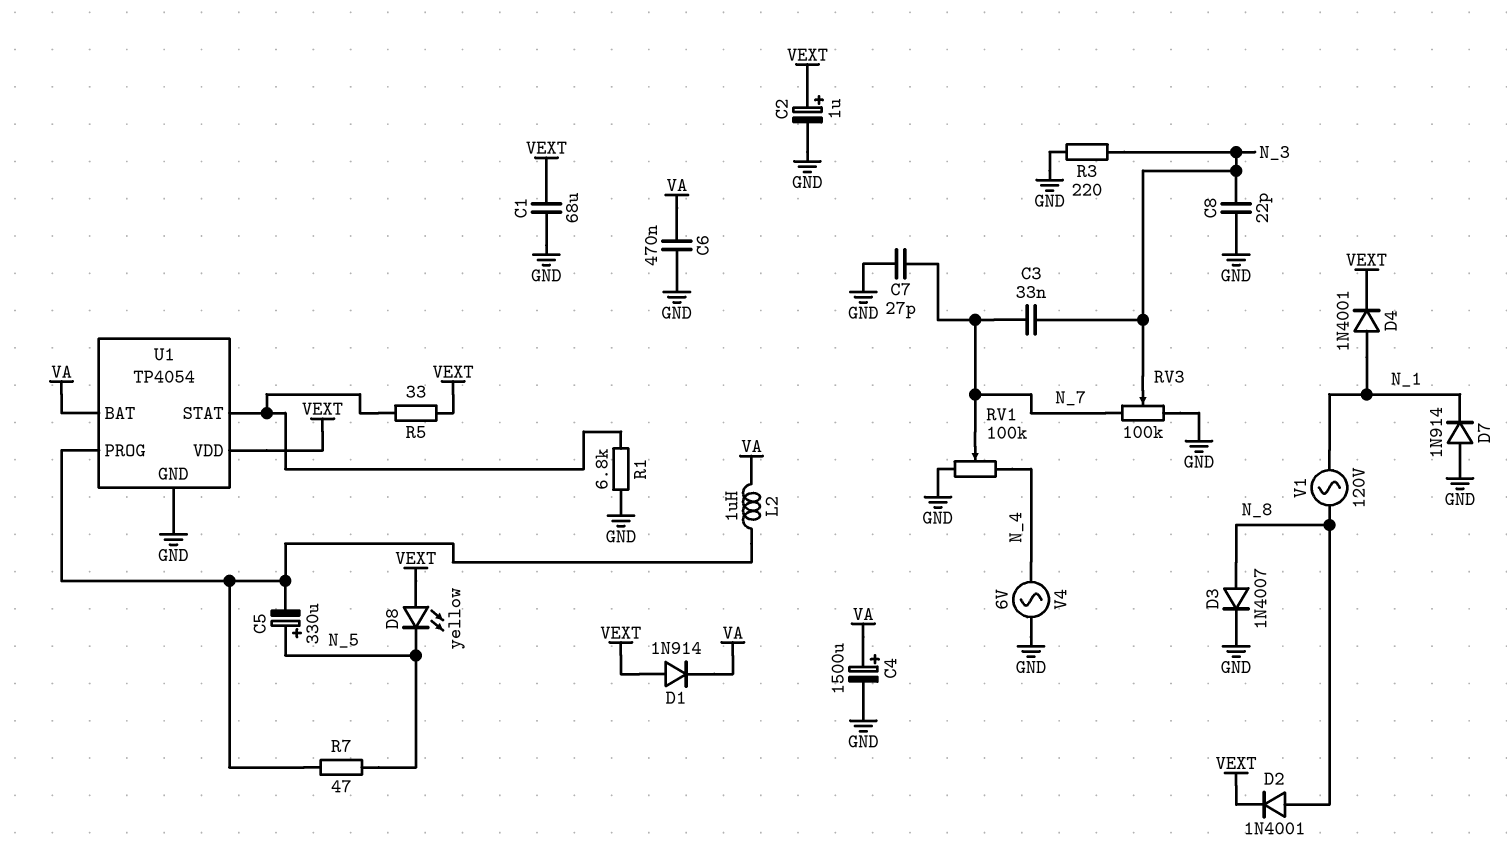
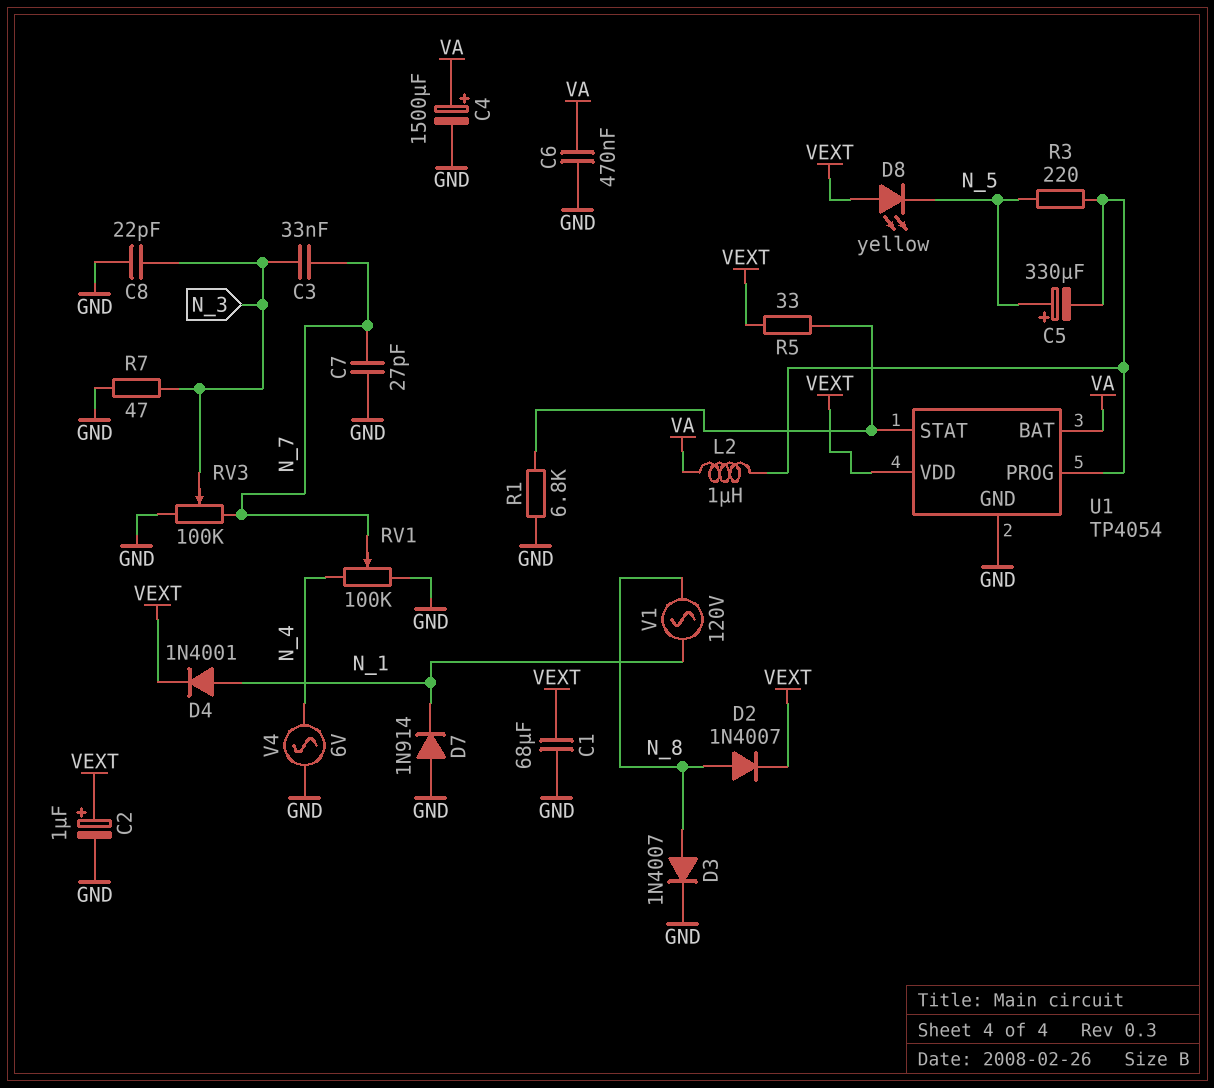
D1: diode 1N914 (A VEXT, K VA) -> none
D2: diode 1N4001 (A N_8, K VEXT) -> diode 1N4007 (A N_8, K VEXT)
R3: 220 (GND, N_3) -> 220 (N_5, U1/PROG)
R7: 47 (N_5, U1/PROG) -> 47 (GND, N_3)

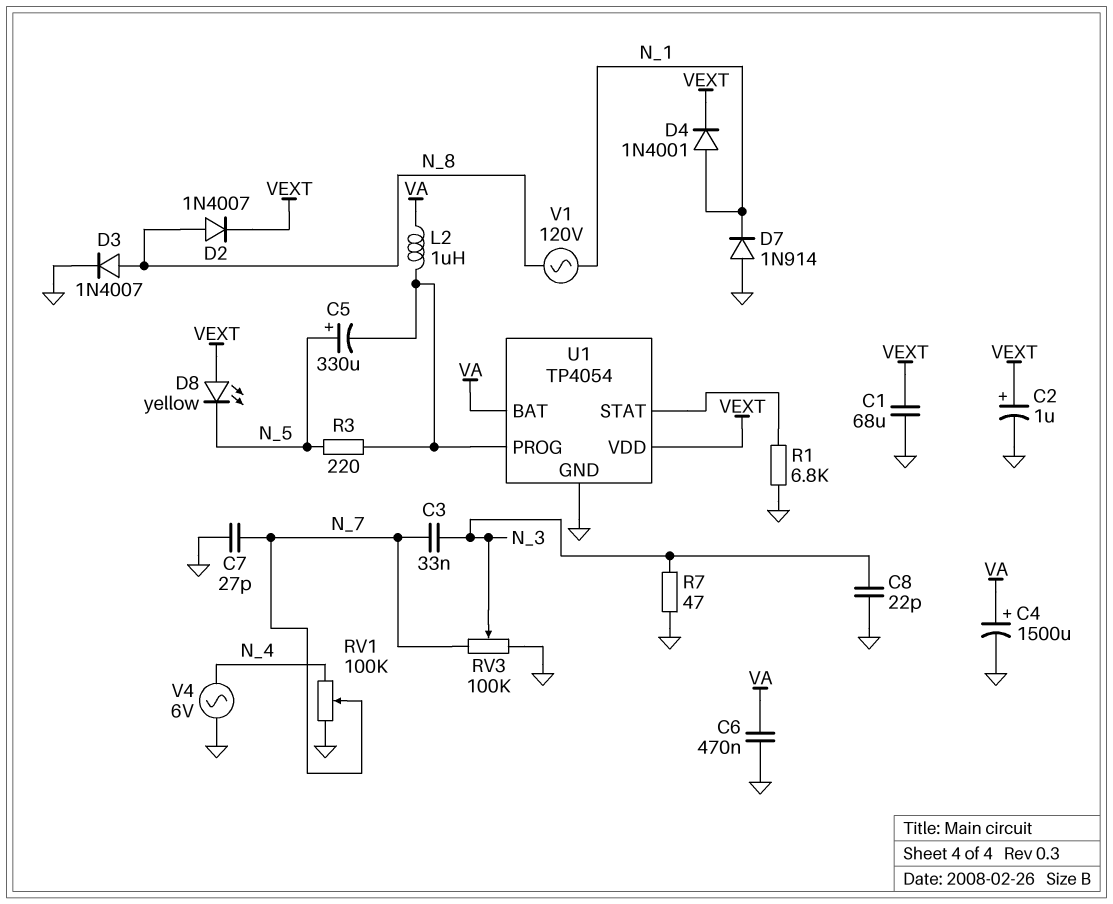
R5: 33 (U1/STAT, VEXT) -> none

